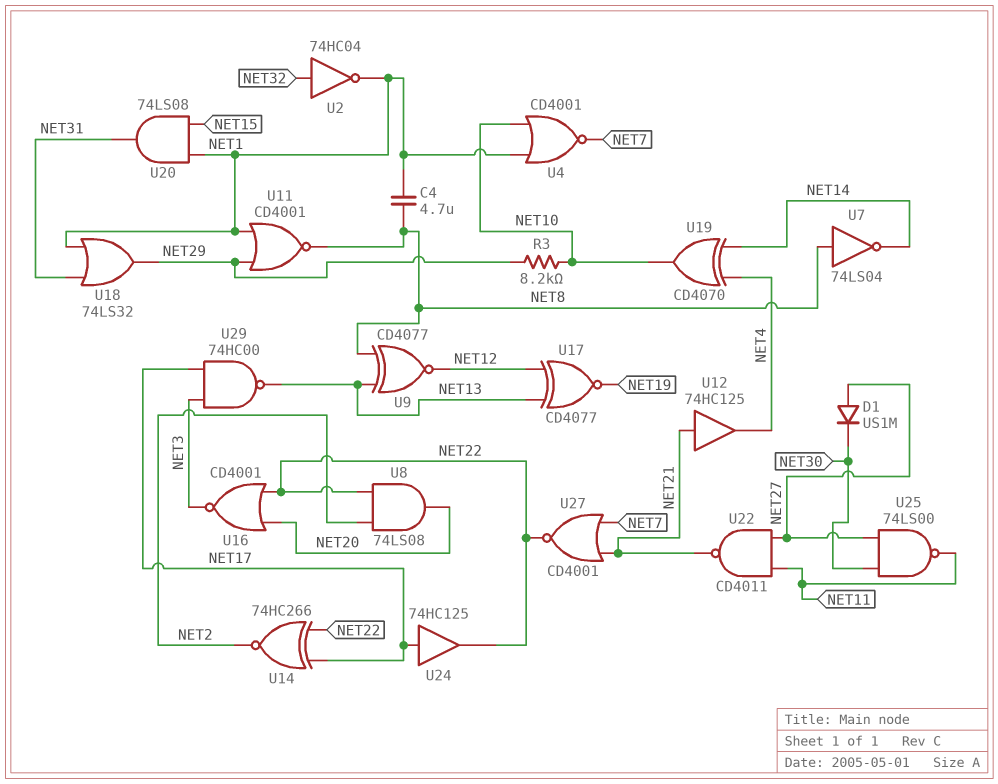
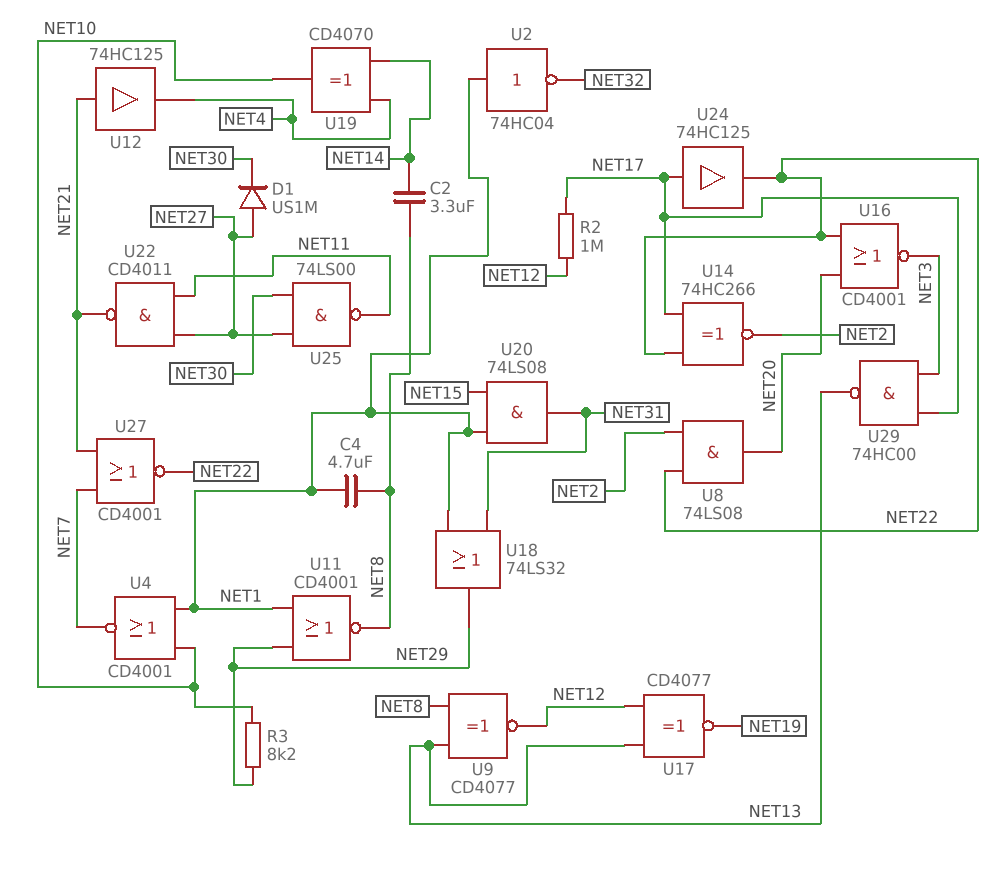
C2: none -> 3.3uF (NET8, NET14)
R2: none -> 1M (NET12, NET17)
U2: NOT 74HC04 (in NET32, out NET1) -> NOT 74HC04 (in NET1, out NET32)
U7: NOT 74LS04 (in NET8, out NET14) -> none

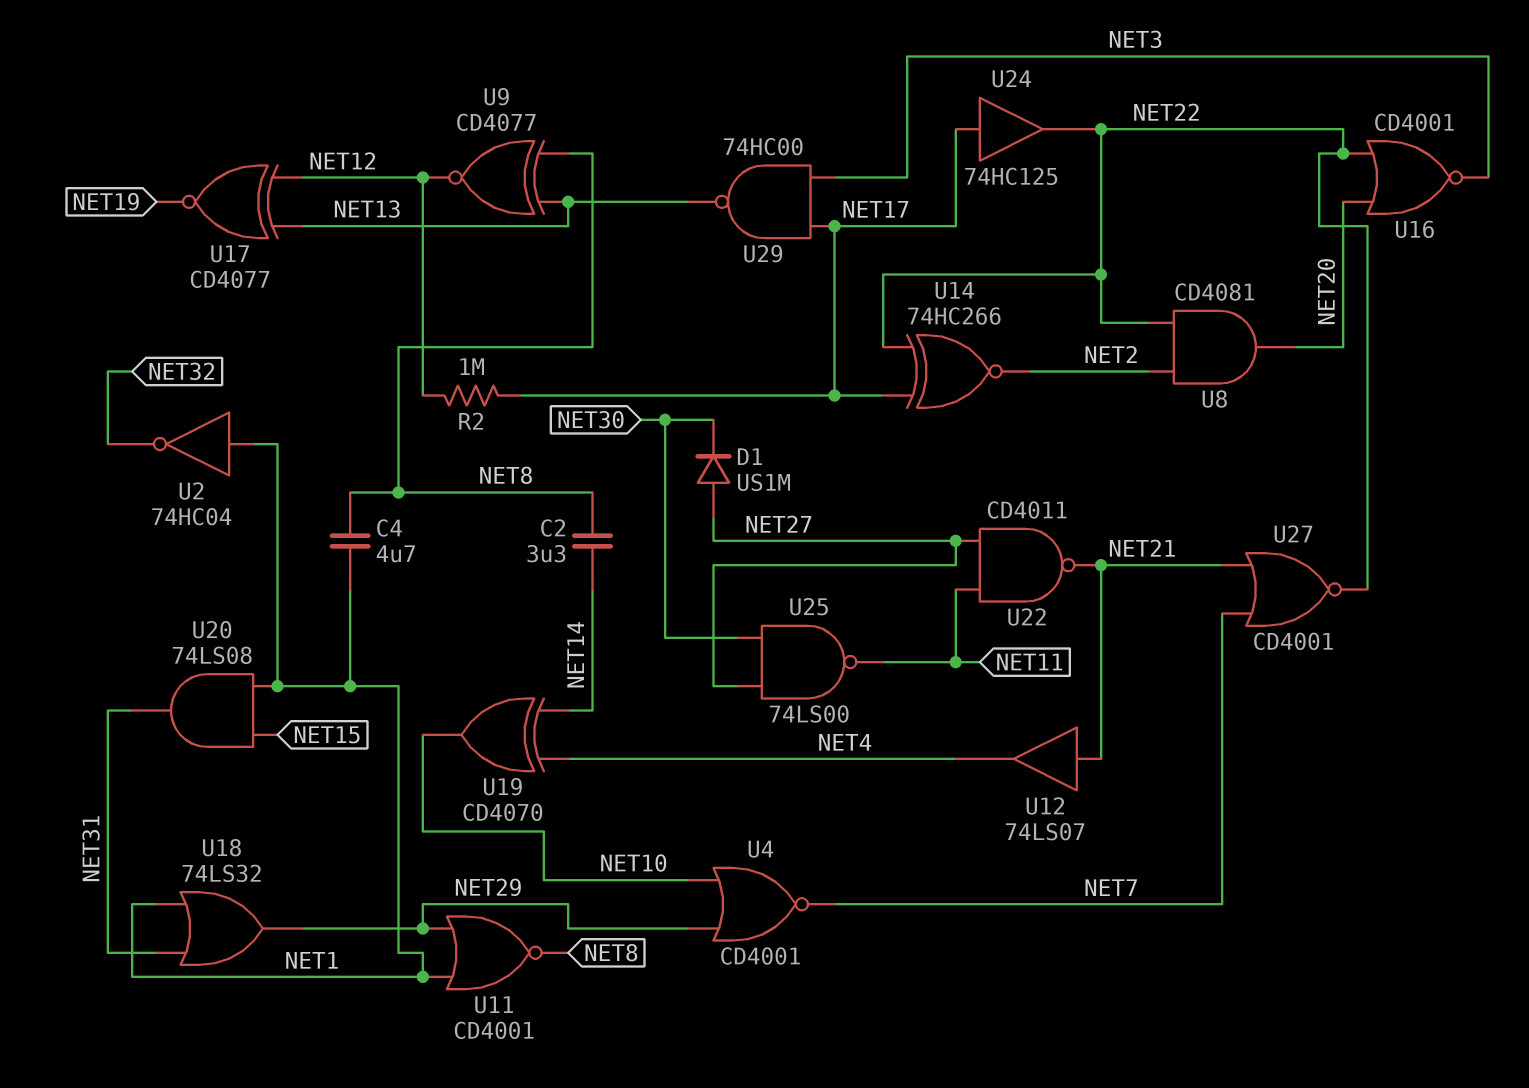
R3: 8.2k (NET10, NET29) -> none
U4: NOR CD4001 (in NET1, in NET10, out NET7) -> NOR CD4001 (in NET10, in NET29, out NET7)
U8: AND 74LS08 (in NET2, in NET22, out NET20) -> AND CD4081 (in NET2, in NET22, out NET20)
U12: buffer 74HC125 (in NET21, out NET4) -> buffer 74LS07 (in NET21, out NET4)

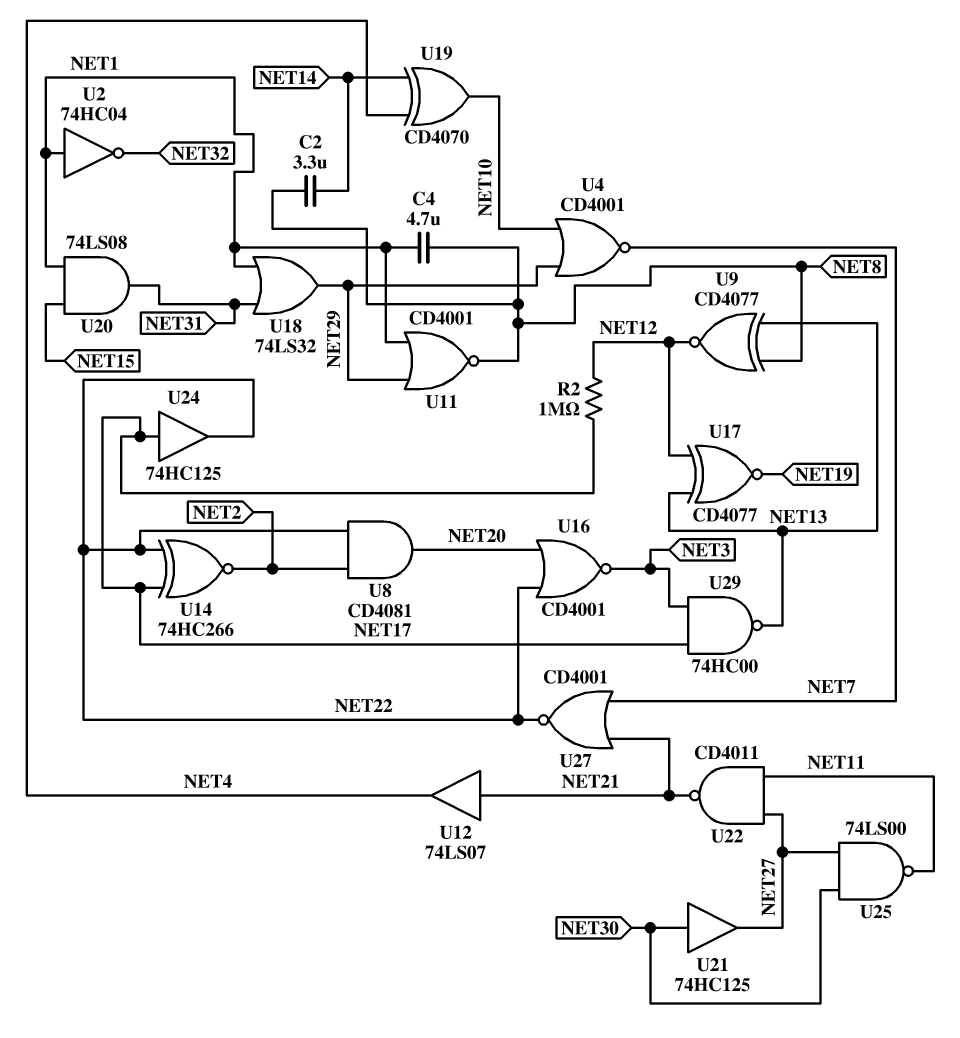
D1: diode US1M (A NET27, K NET30) -> none
U21: none -> buffer 74HC125 (in NET30, out NET27)

